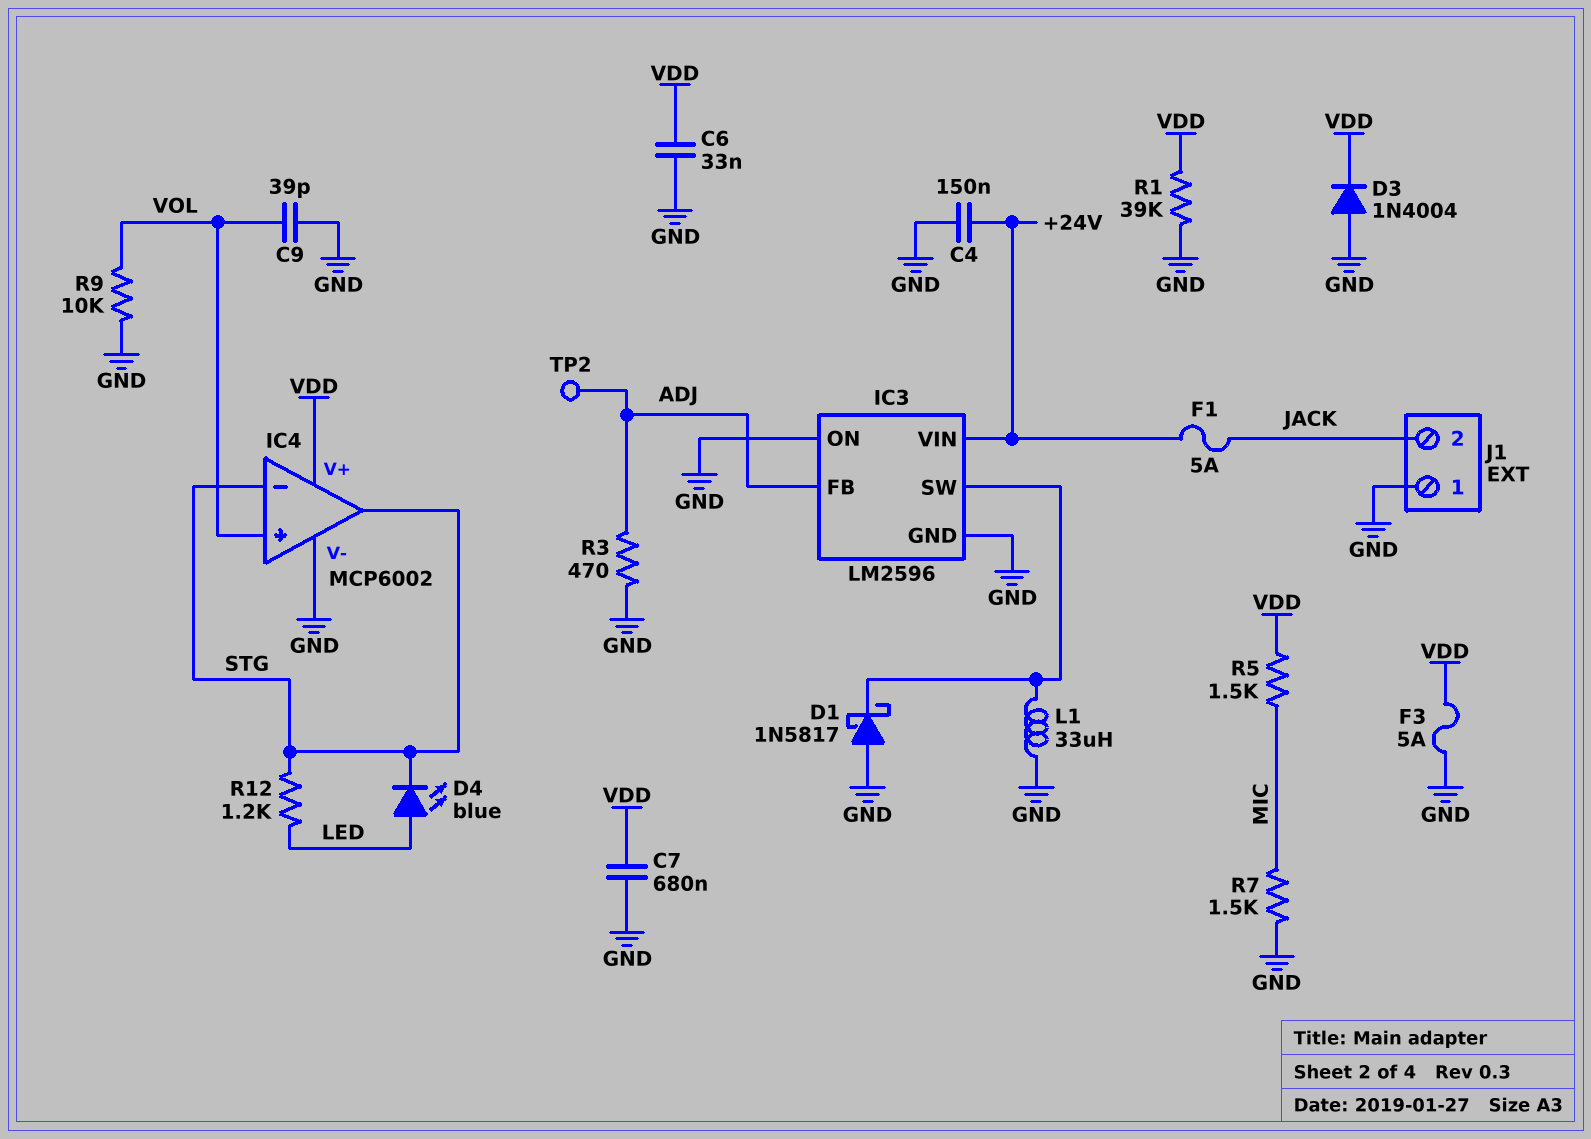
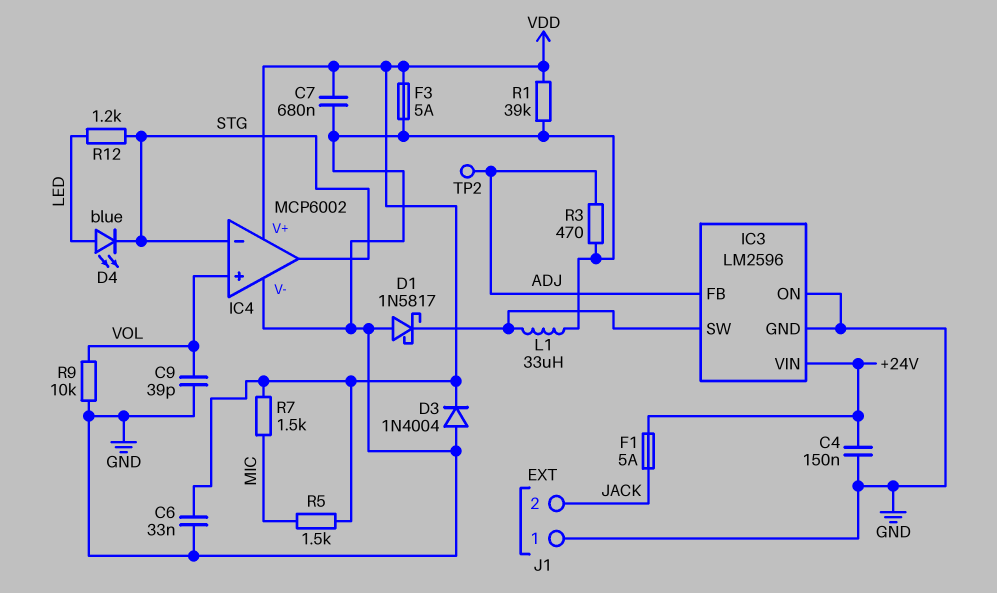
R7: 1.5k (GND, MIC) -> 1.5k (MIC, VDD)

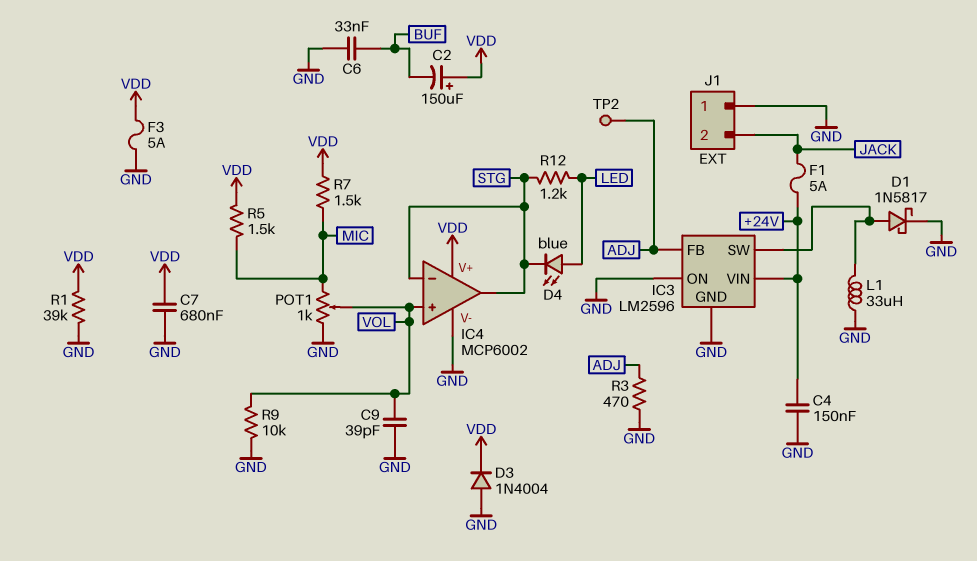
C2: none -> 150uF (plus VDD, minus BUF)
C6: 33nF (GND, VDD) -> 33nF (BUF, GND)
D1: schottky 1N5817 (A GND, K IC3/SW) -> schottky 1N5817 (A IC3/SW, K GND)
POT1: none -> 1k (GND, MIC, wiper VOL)

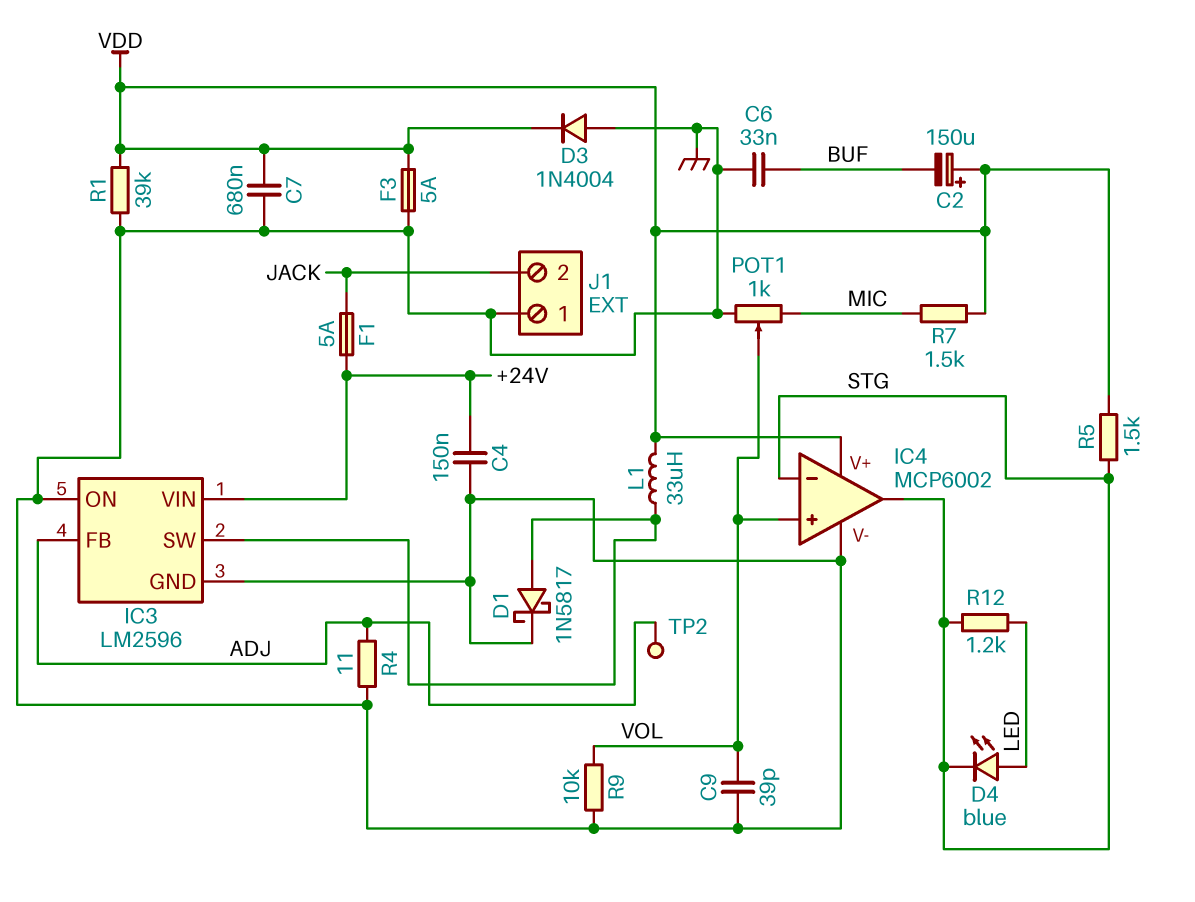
L1: 33uH (GND, IC3/SW) -> 33uH (IC3/SW, VDD)
R3: 470 (ADJ, GND) -> none
R4: none -> 11 (ADJ, GND)
R5: 1.5k (MIC, VDD) -> 1.5k (STG, VDD)

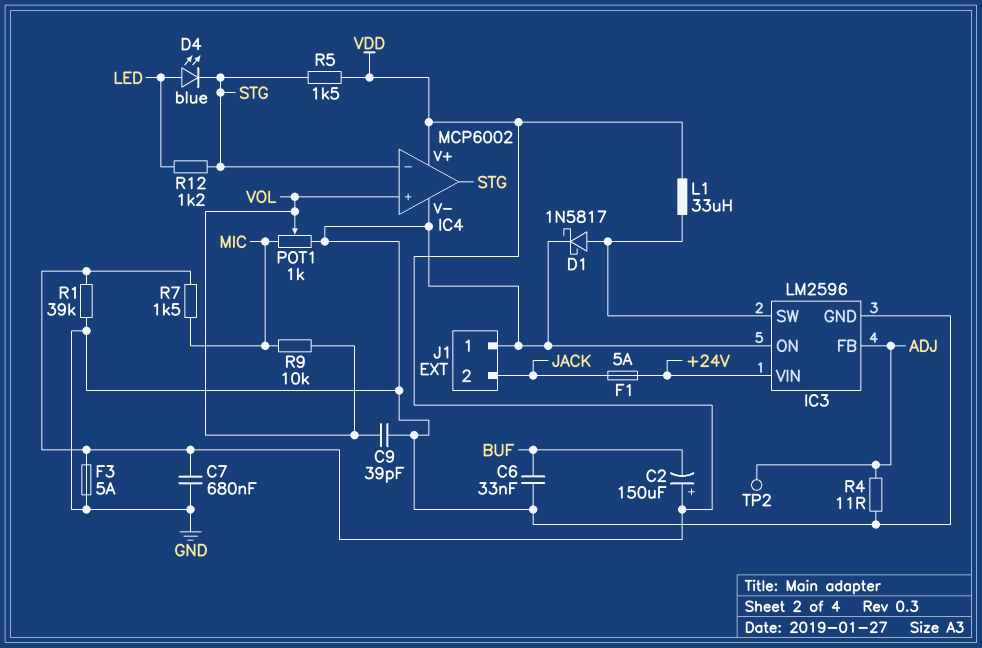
C4: 150nF (+24V, GND) -> none
D3: diode 1N4004 (A GND, K VDD) -> none
R9: 10k (GND, VOL) -> 10k (MIC, VOL)

